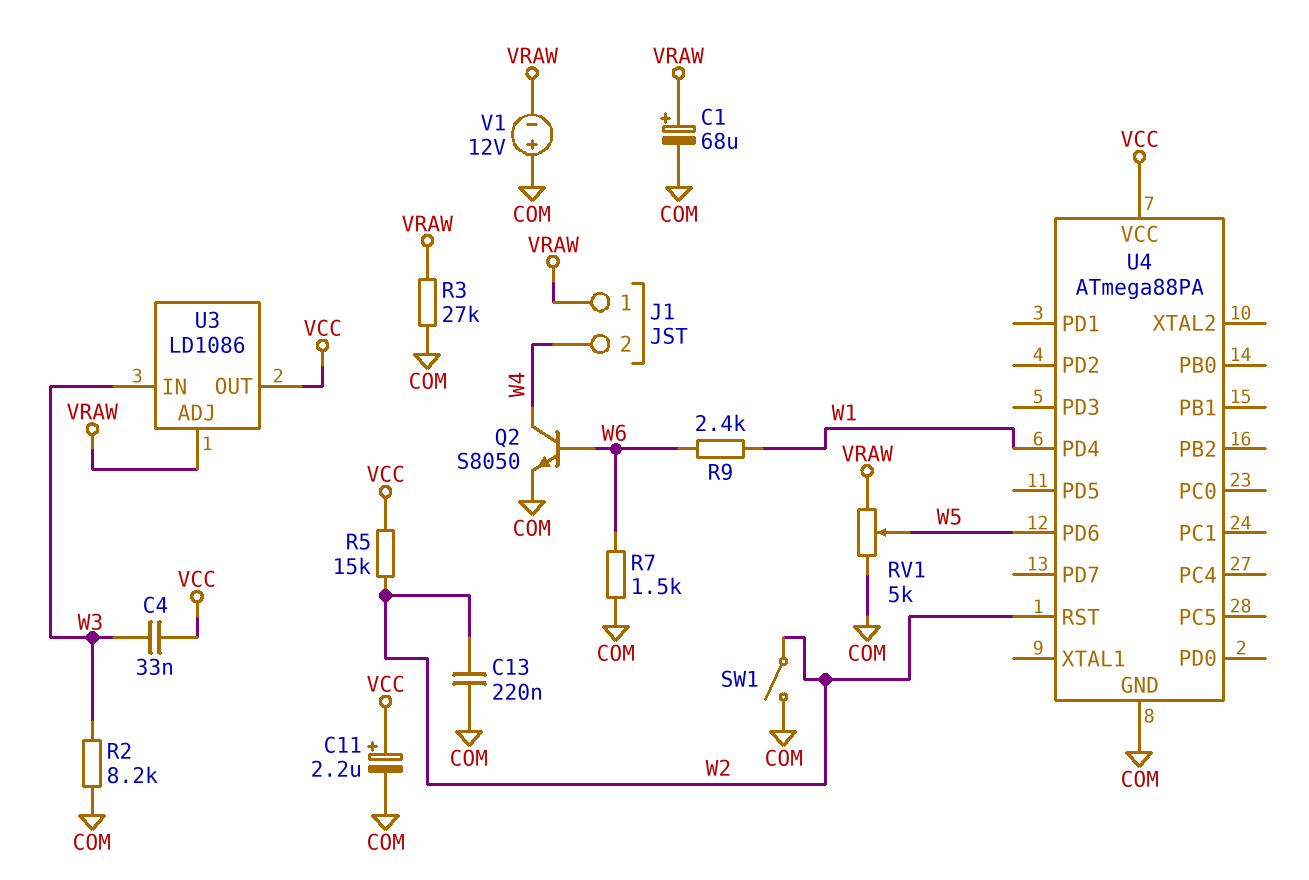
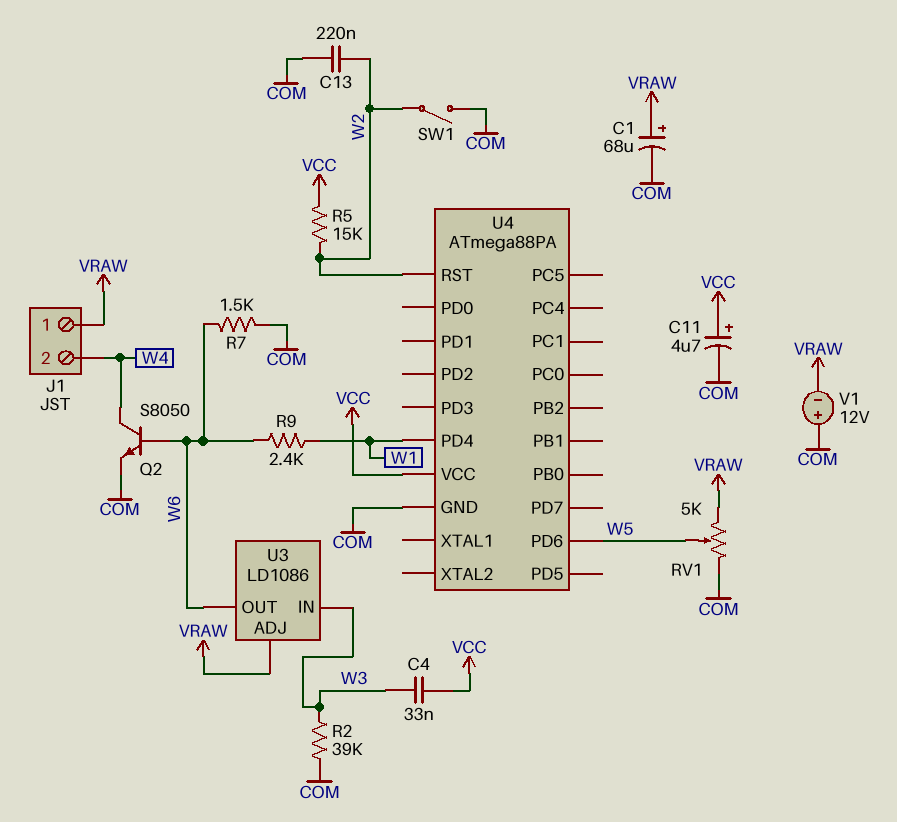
C11: 2.2uF (plus VCC, minus COM) -> 4.7uF (plus VCC, minus COM)
R2: 8.2k (COM, W3) -> 39k (COM, W3)
R3: 27k (COM, VRAW) -> none
U3 pin OUT: VCC -> W6

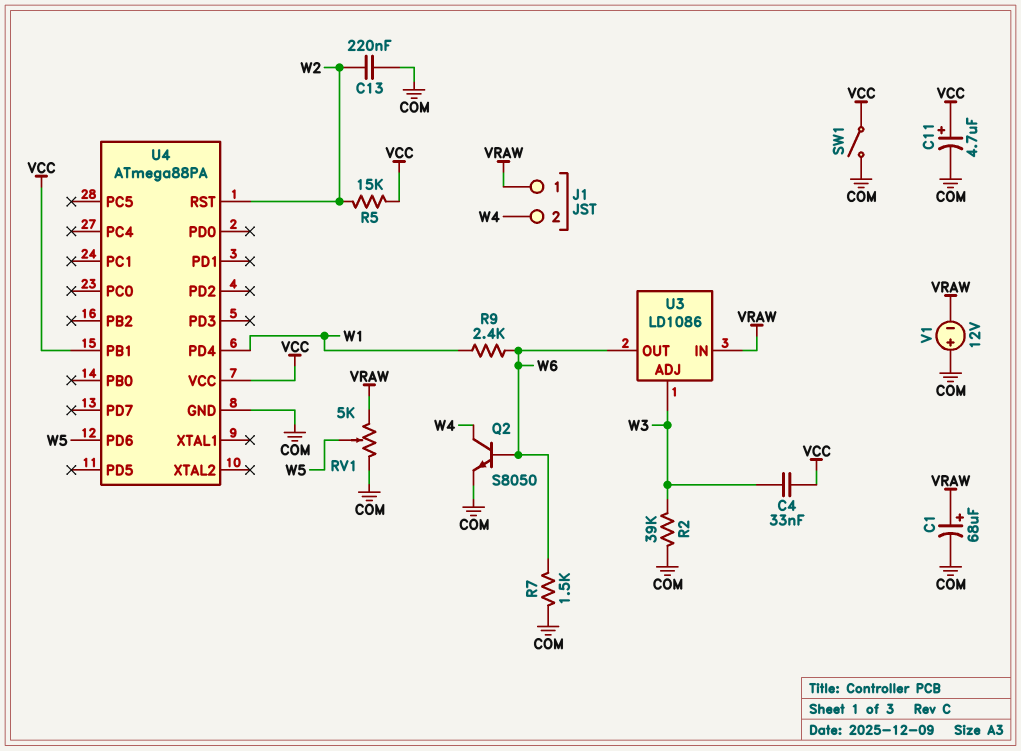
SW1: switch (COM, W2) -> switch (COM, VCC)
U3 pin ADJ: VRAW -> W3
U3 pin IN: W3 -> VRAW
U4 pin PB1: none -> VCC

